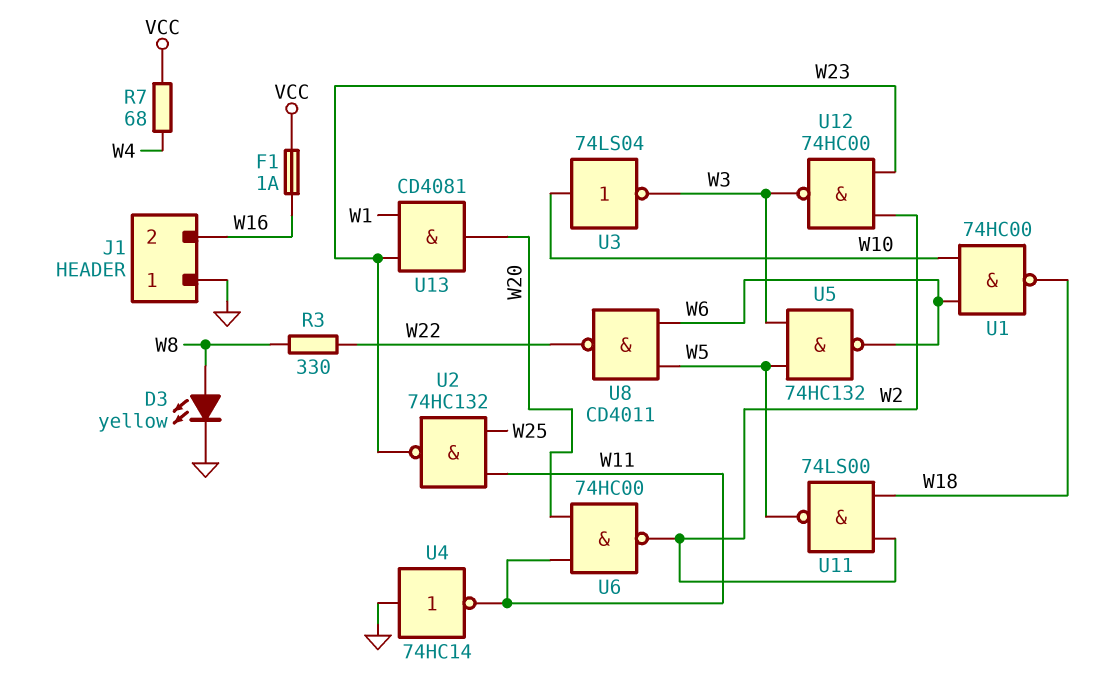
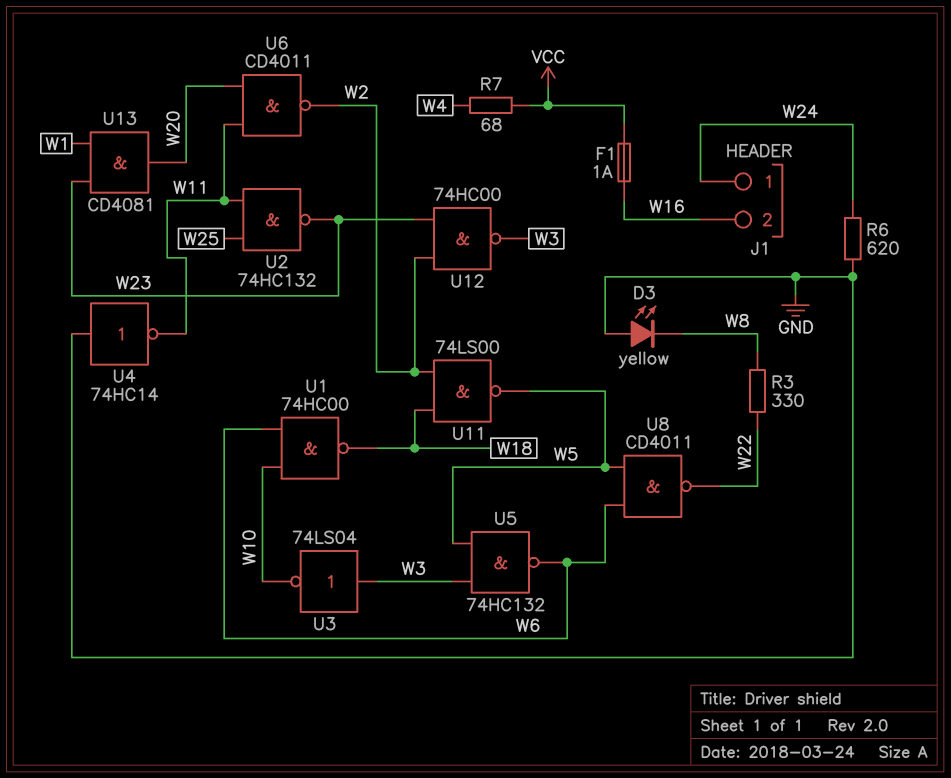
D3: LED yellow (A W8, K GND) -> LED yellow (A GND, K W8)
J1 pin 1: GND -> W24
R6: none -> 620 (GND, W24)
U3: NOT 74LS04 (in W10, out W3) -> NOT 74LS04 (in W3, out W10)
U6: NAND 74HC00 (in W11, in W20, out W2) -> NAND CD4011 (in W11, in W20, out W2)

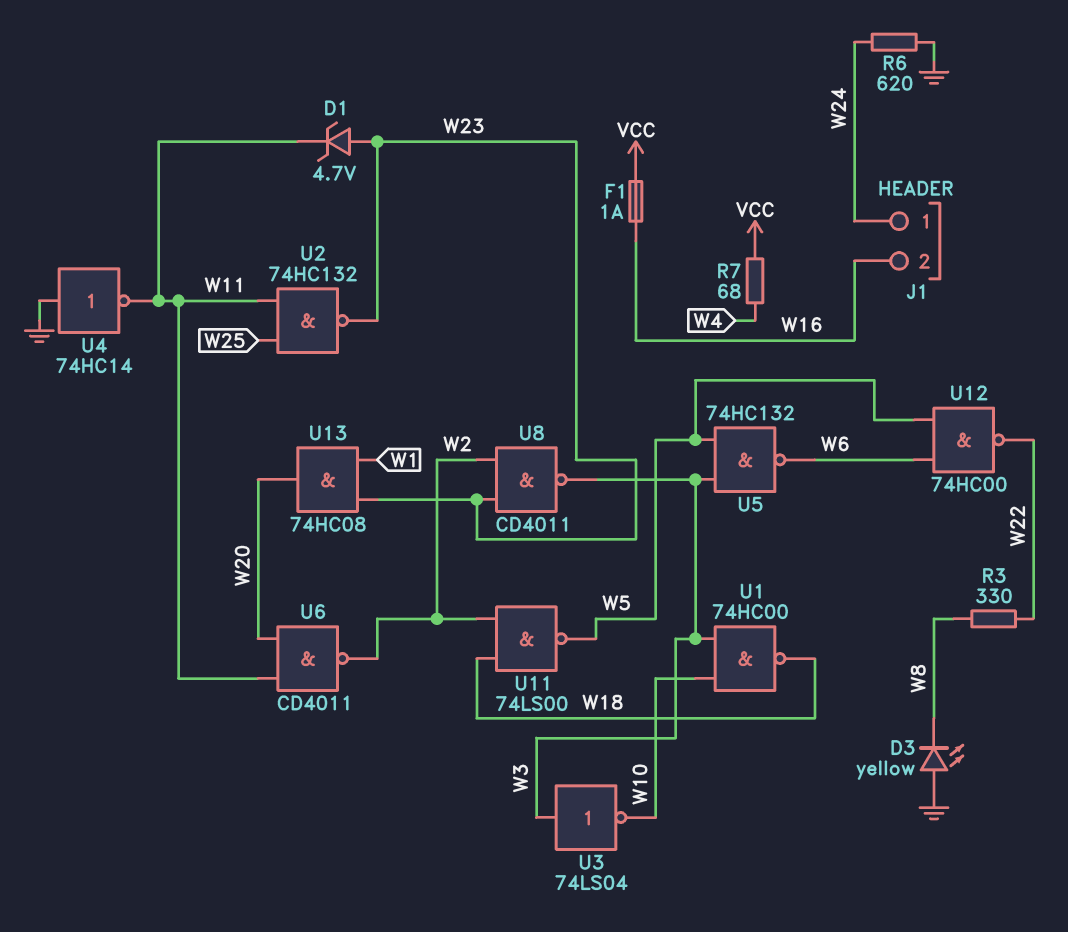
D1: none -> zener 4.7V (A W23, K W11)
U1: NAND 74HC00 (in W6, in W10, out W18) -> NAND 74HC00 (in W3, in W10, out W18)
U8: NAND CD4011 (in W5, in W6, out W22) -> NAND CD4011 (in W2, in W23, out W3)
U12: NAND 74HC00 (in W2, in W23, out W3) -> NAND 74HC00 (in W5, in W6, out W22)
U13: AND CD4081 (in W1, in W23, out W20) -> AND 74HC08 (in W1, in W23, out W20)

